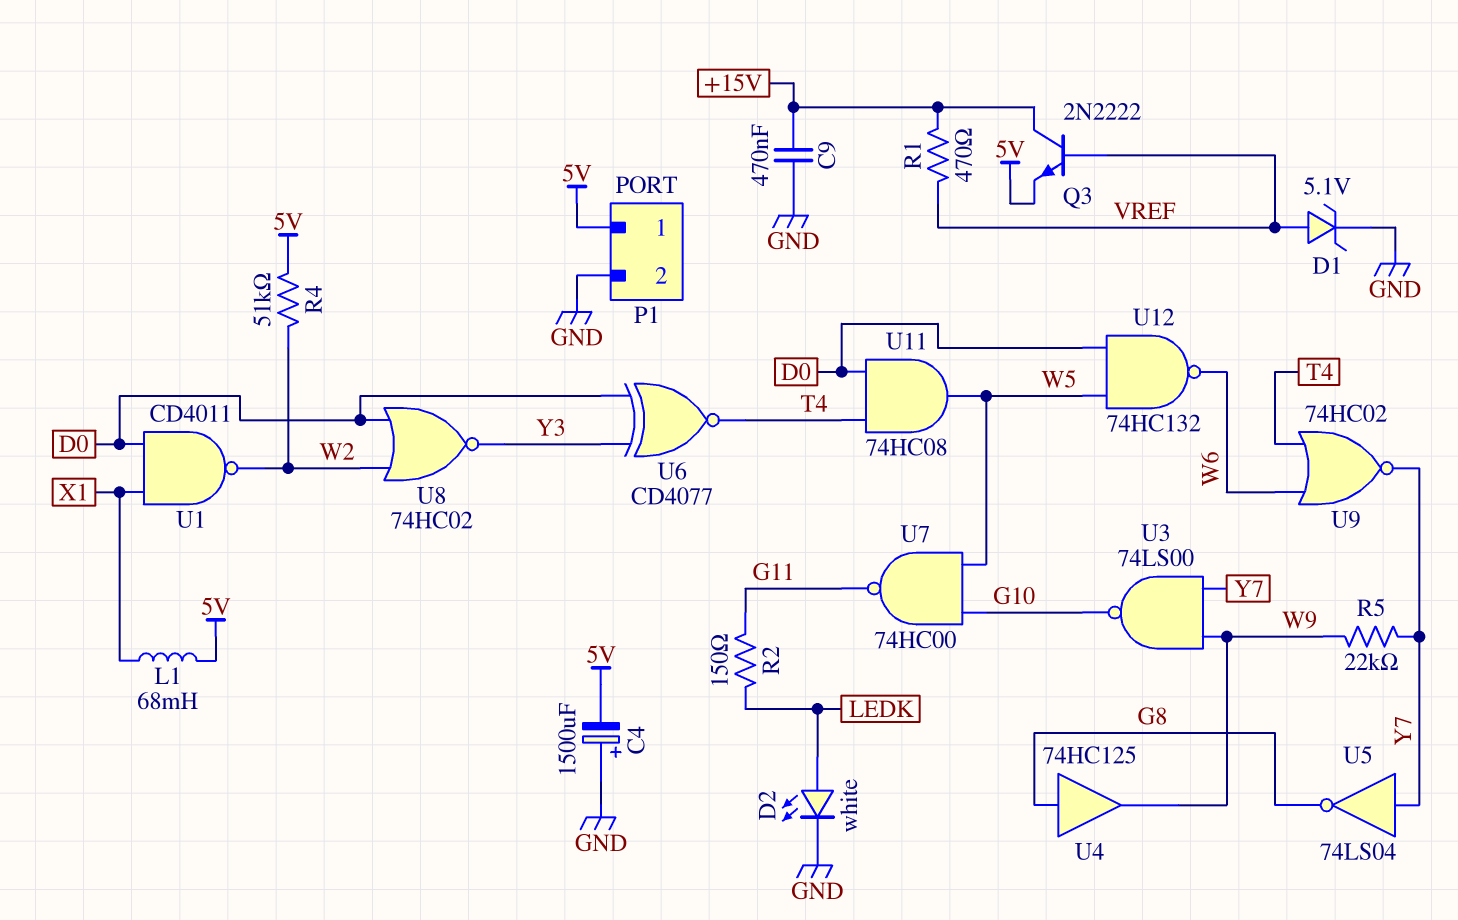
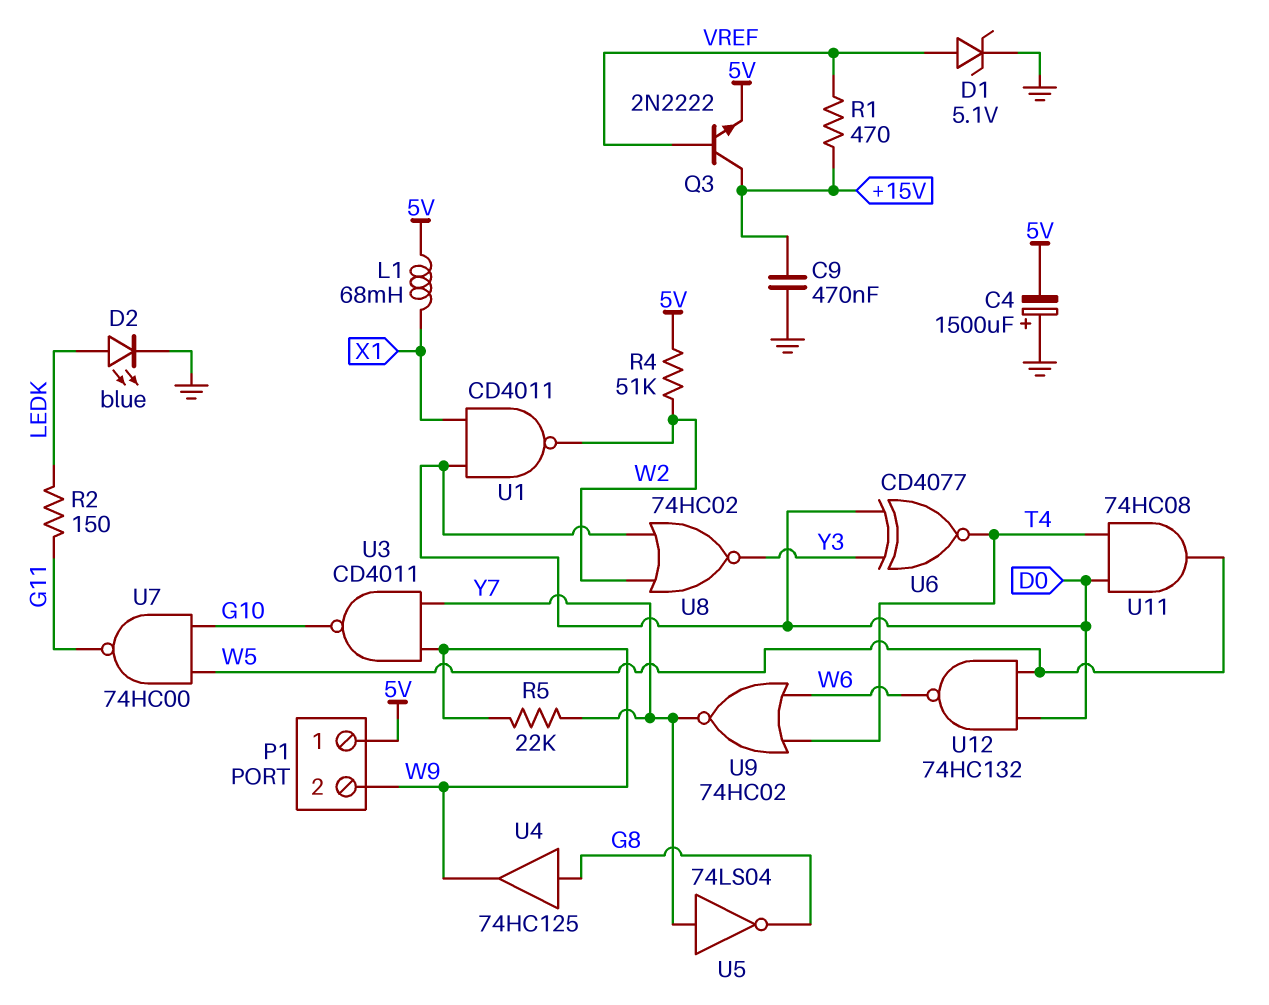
D2: LED white (A LEDK, K GND) -> LED blue (A LEDK, K GND)
P1 pin 2: GND -> W9
U3: NAND 74LS00 (in W9, in Y7, out G10) -> NAND CD4011 (in W9, in Y7, out G10)

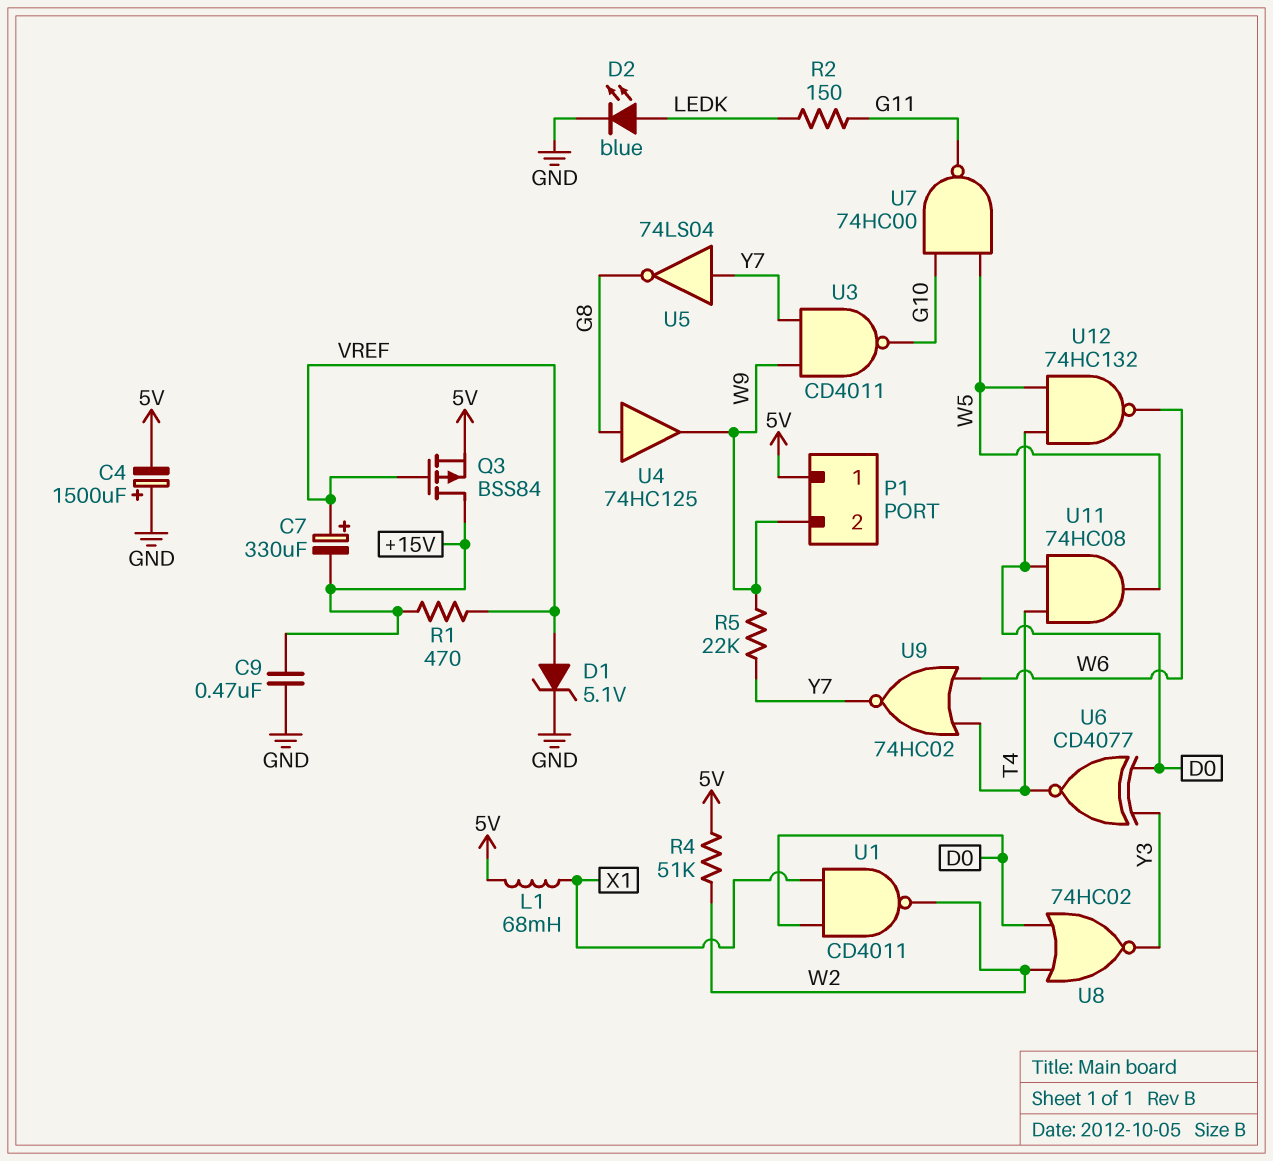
C7: none -> 330uF (plus VREF, minus +15V)
Q3: NPN 2N2222 (B VREF, C +15V, E 5V) -> PMOS BSS84 (G VREF, D +15V, S 5V)

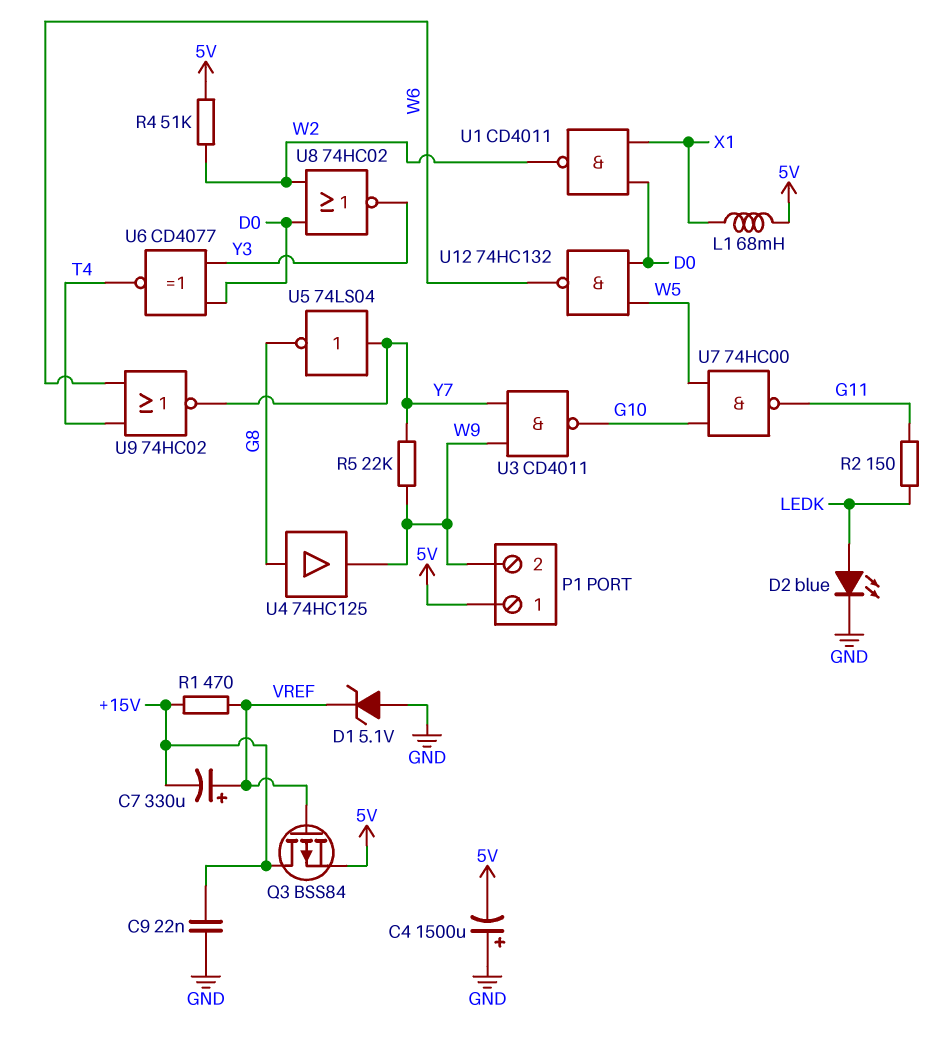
C9: 470nF (+15V, GND) -> 22nF (+15V, GND)
D1: zener 5.1V (A VREF, K GND) -> zener 5.1V (A GND, K VREF)
U11: AND 74HC08 (in D0, in T4, out W5) -> none

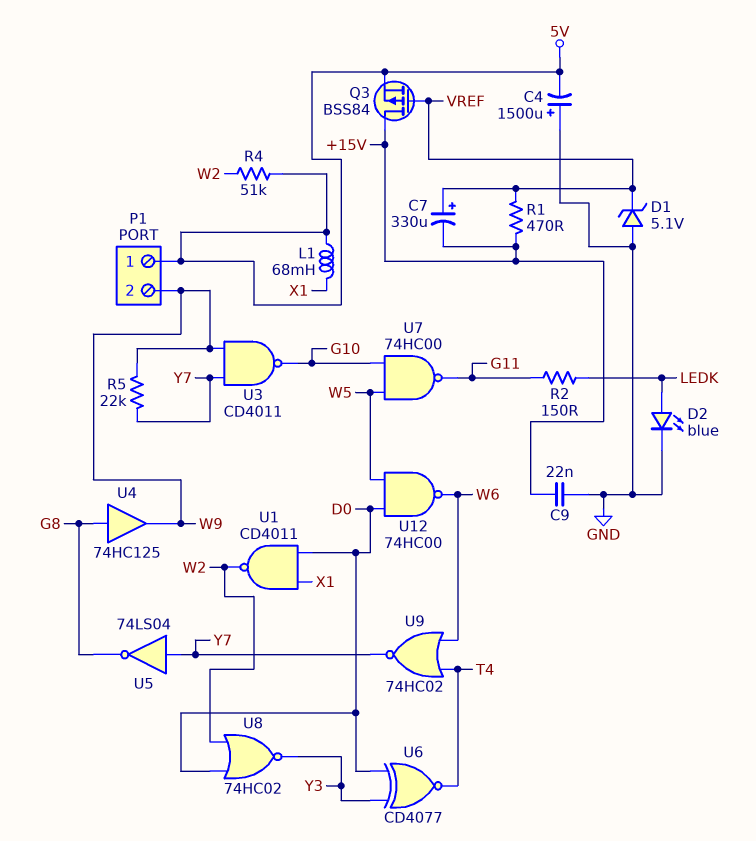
U12: NAND 74HC132 (in D0, in W5, out W6) -> NAND 74HC00 (in D0, in W5, out W6)

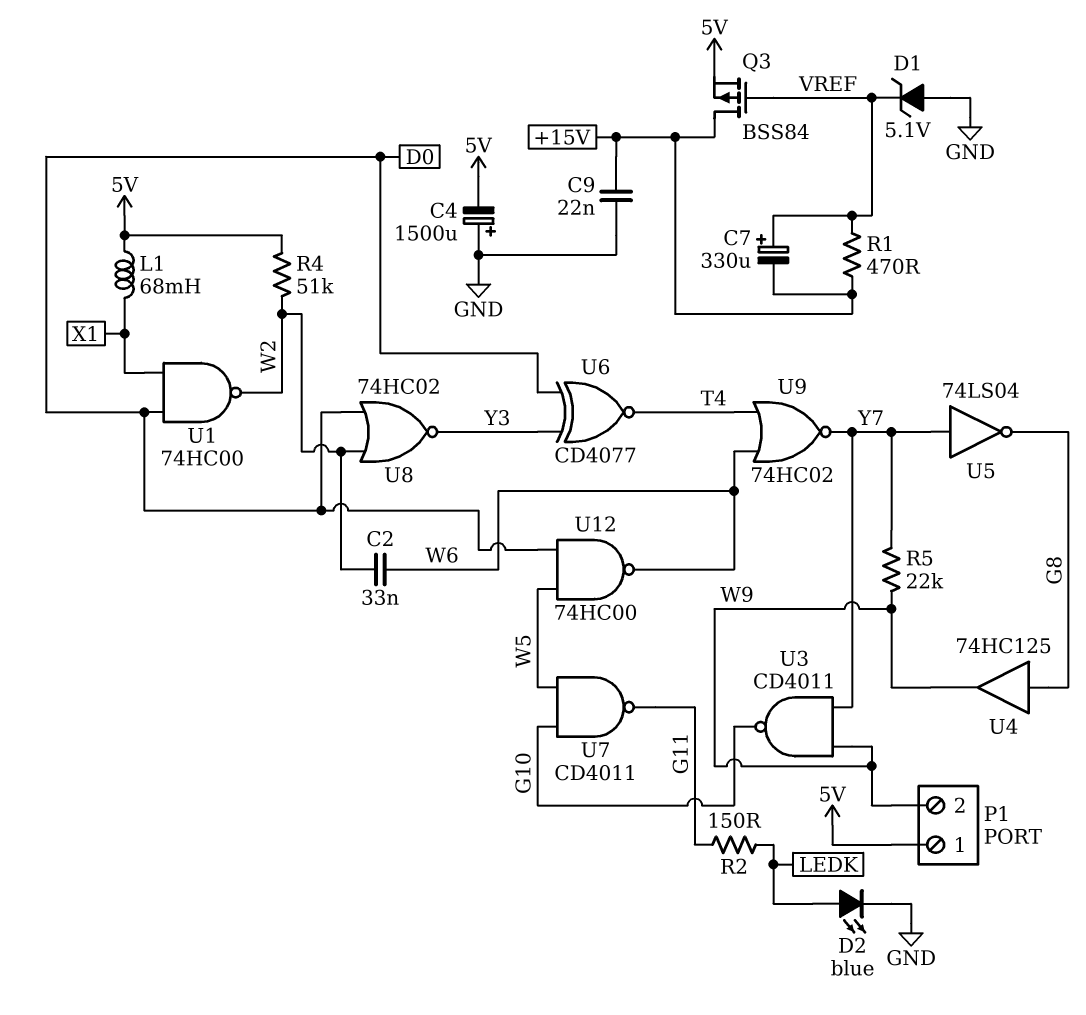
C2: none -> 33nF (W2, W6)
U1: NAND CD4011 (in D0, in X1, out W2) -> NAND 74HC00 (in D0, in X1, out W2)
U7: NAND 74HC00 (in G10, in W5, out G11) -> NAND CD4011 (in G10, in W5, out G11)

